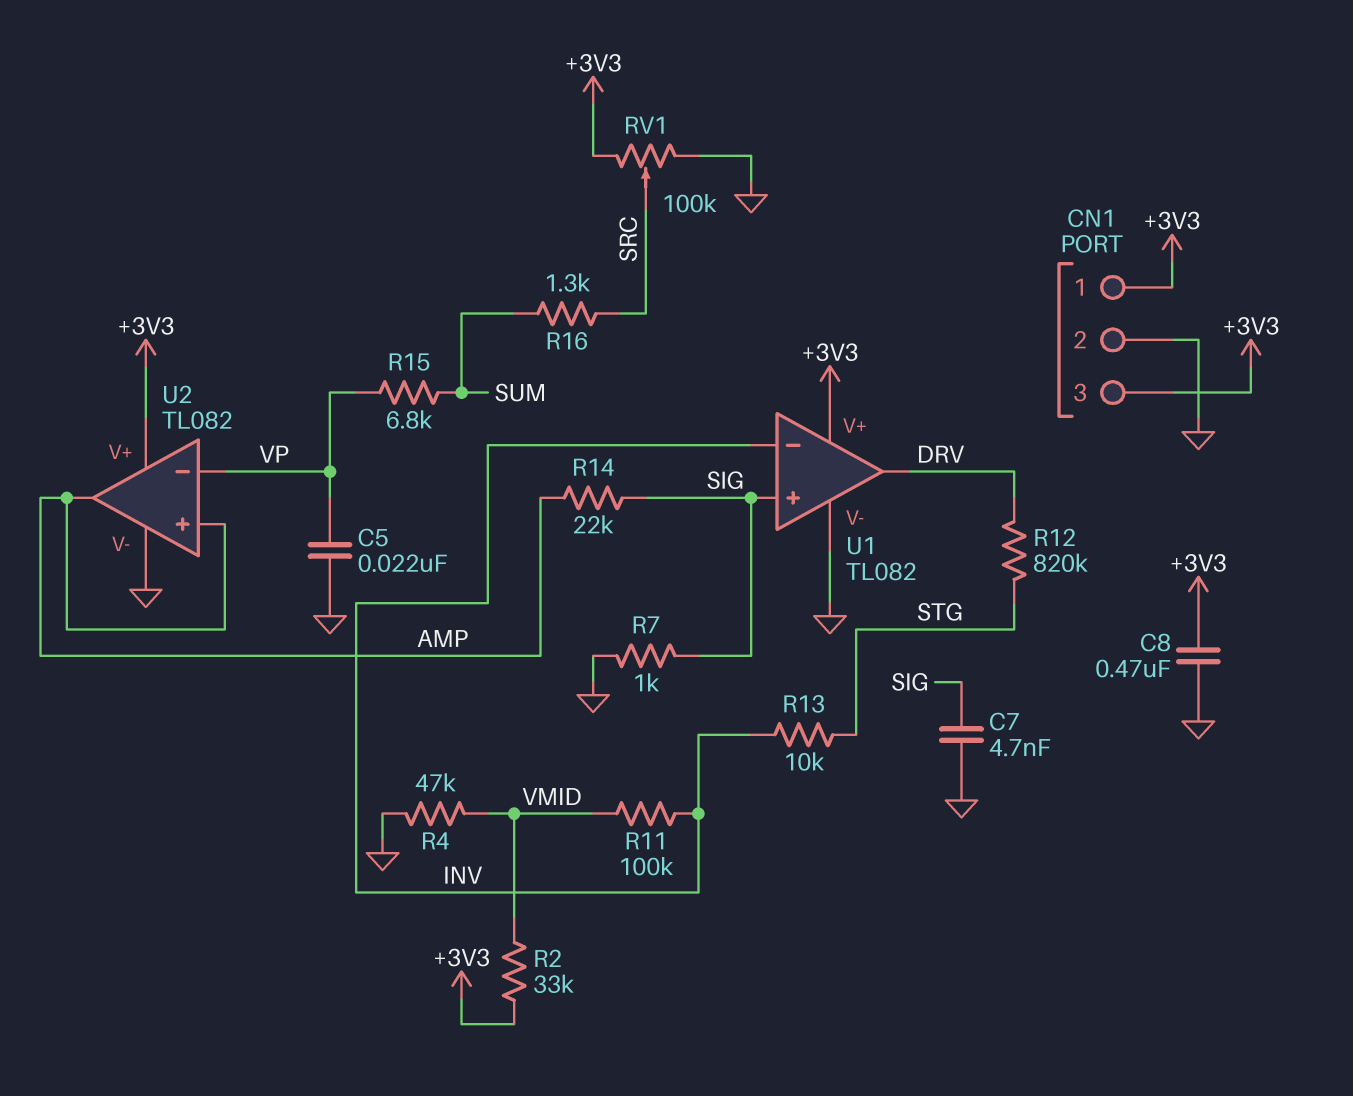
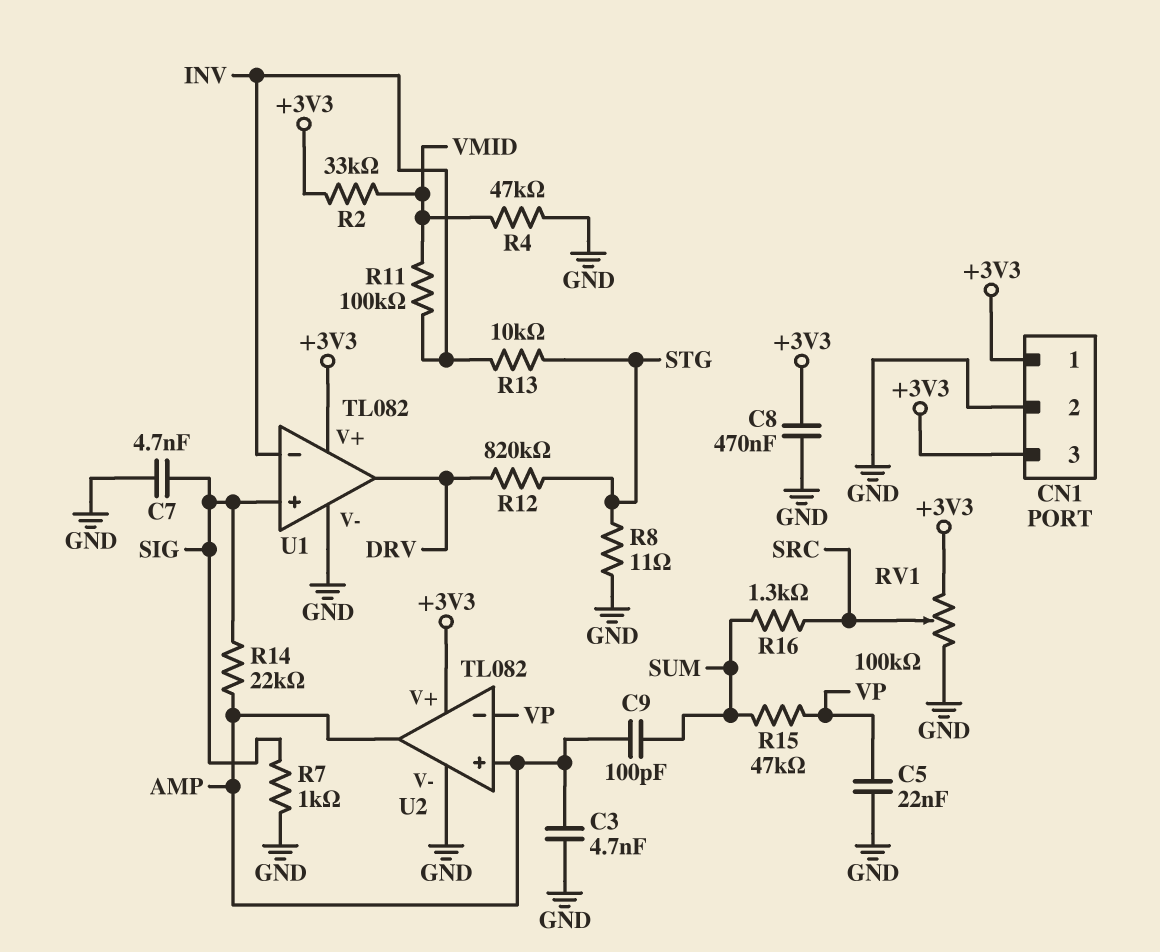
C3: none -> 4.7nF (AMP, GND)
C9: none -> 100pF (AMP, SUM)
R8: none -> 11 (GND, STG)
R15: 6.8k (SUM, VP) -> 47k (SUM, VP)

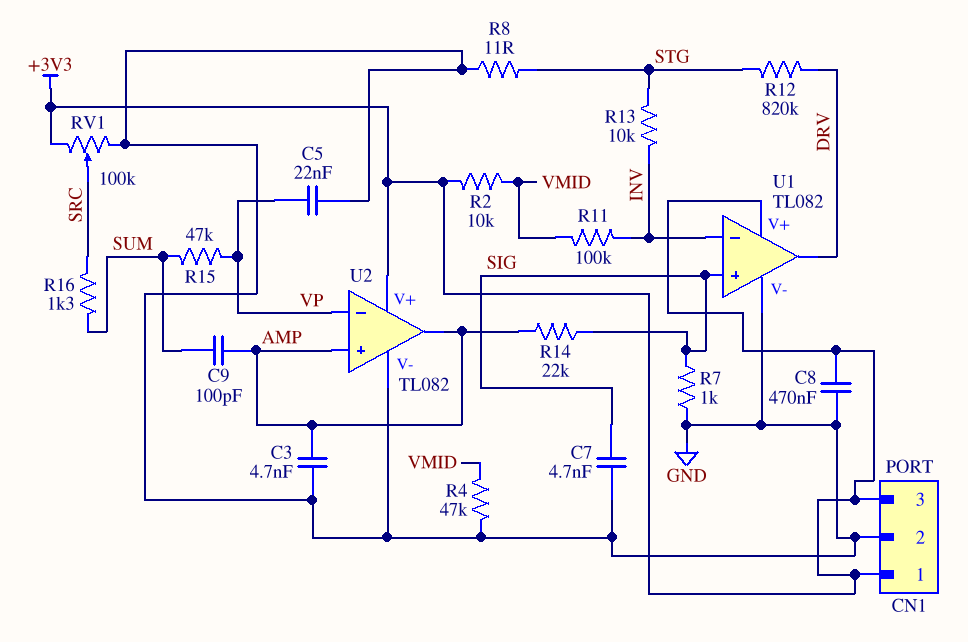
R2: 33k (+3V3, VMID) -> 10k (+3V3, VMID)

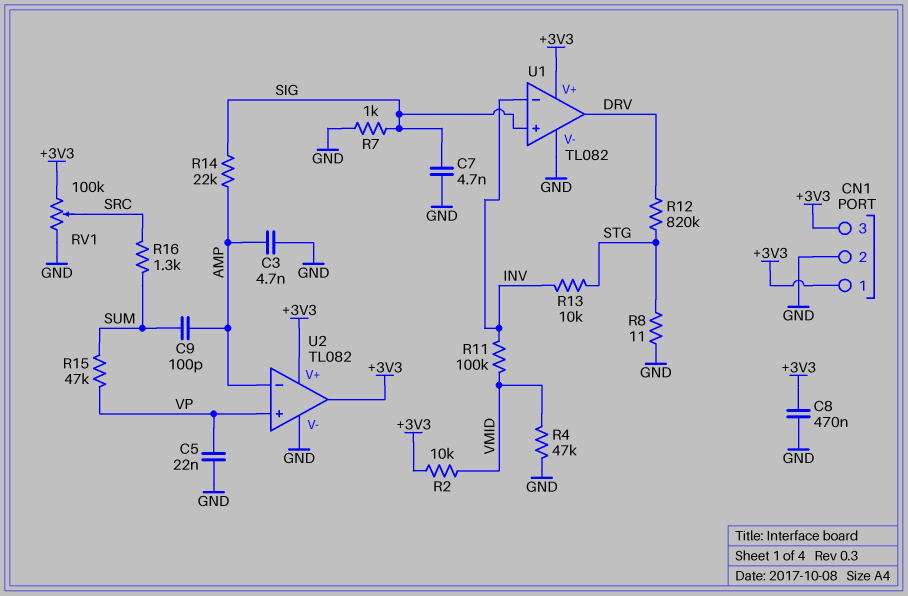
U2 pin in+: AMP -> VP
U2 pin in-: VP -> AMP
U2 pin out: AMP -> +3V3

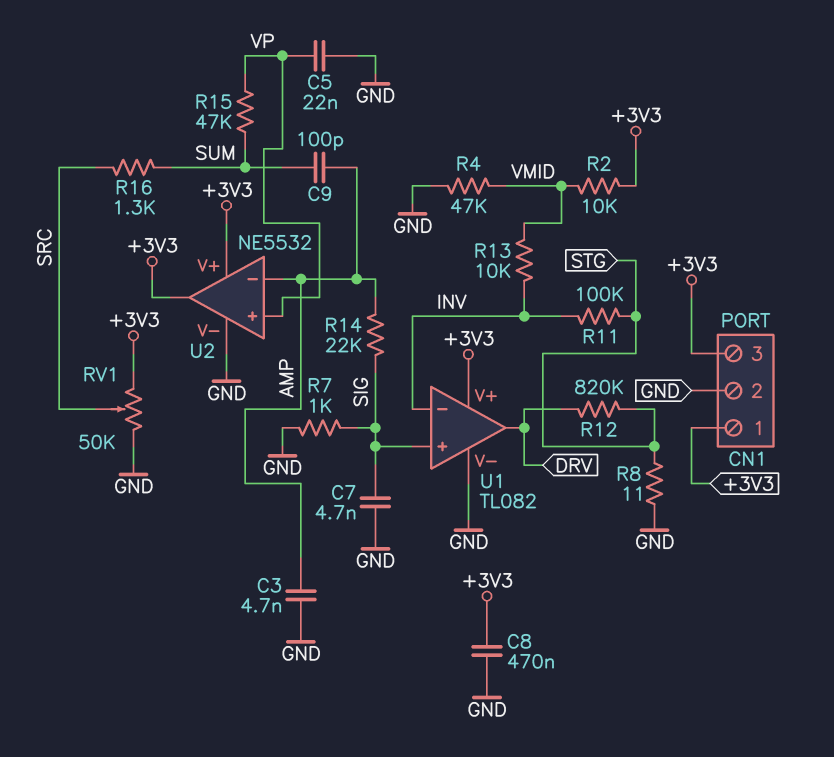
R11: 100k (INV, VMID) -> 100k (INV, STG)
R13: 10k (INV, STG) -> 10k (INV, VMID)
RV1: 100k (+3V3, GND, wiper SRC) -> 50k (+3V3, GND, wiper SRC)
U2: TL082 -> NE5532

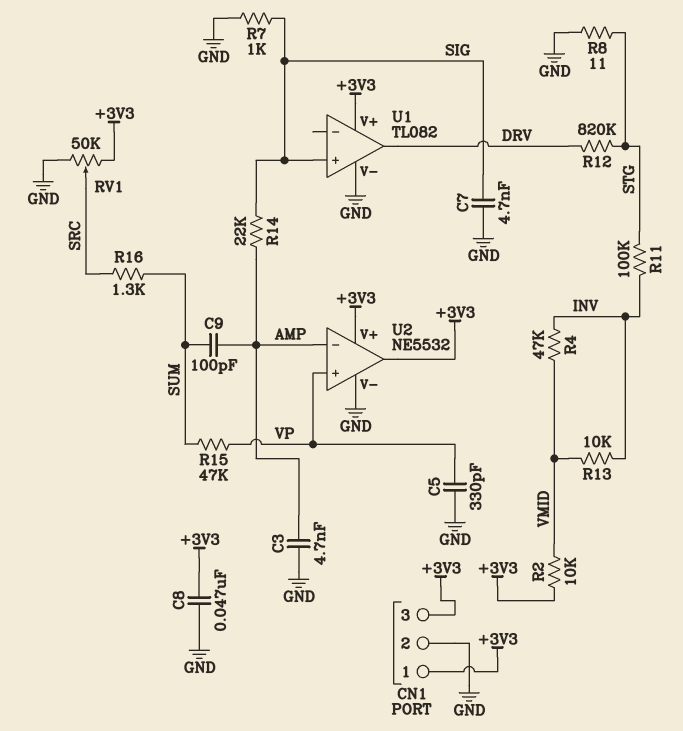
C5: 22nF (GND, VP) -> 330pF (GND, VP)
C8: 470nF (+3V3, GND) -> 47nF (+3V3, GND)
R4: 47k (GND, VMID) -> 47k (INV, VMID)
U1 pin in-: INV -> none

